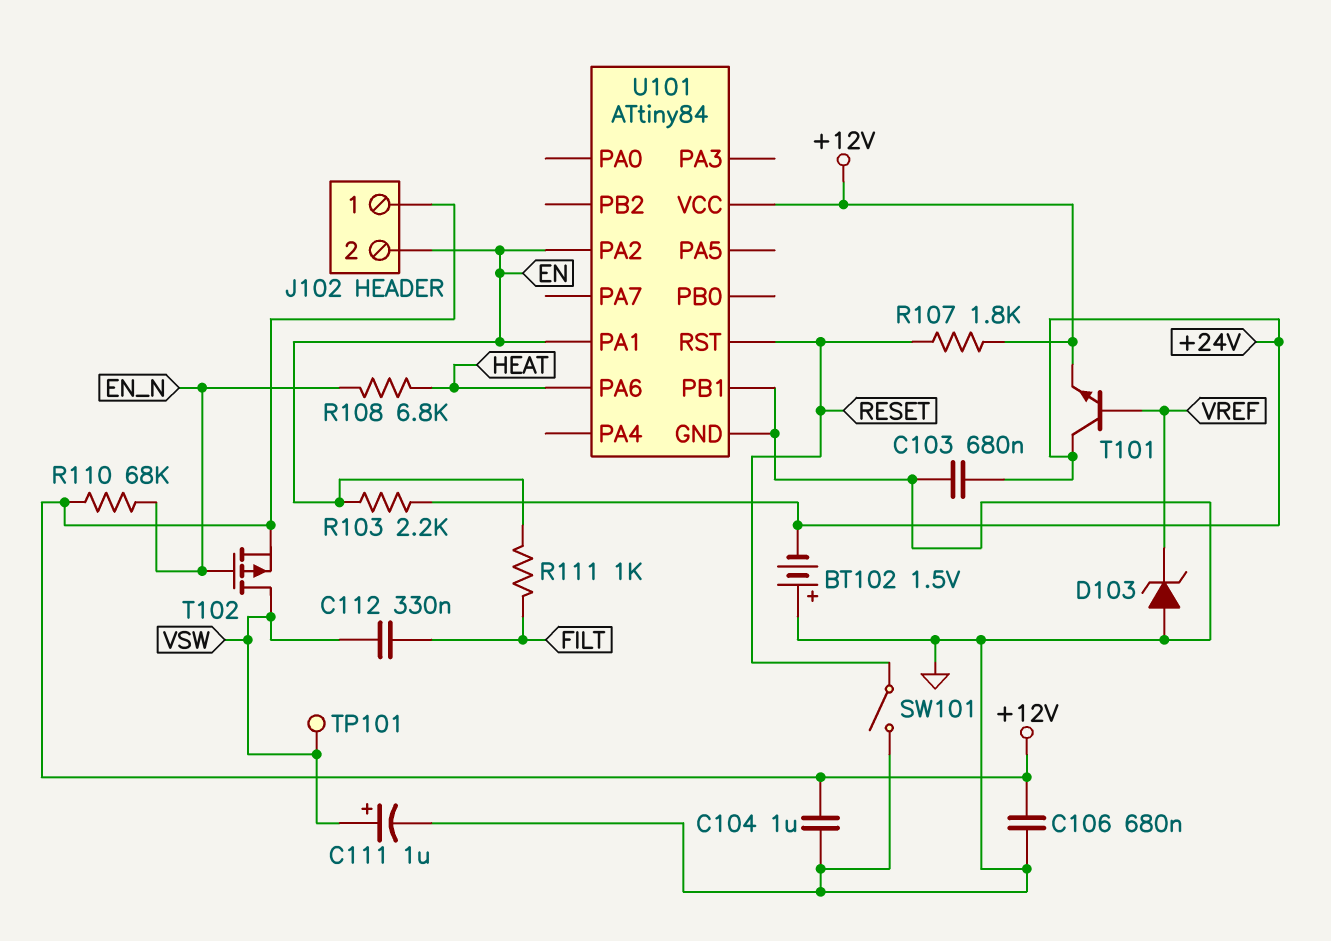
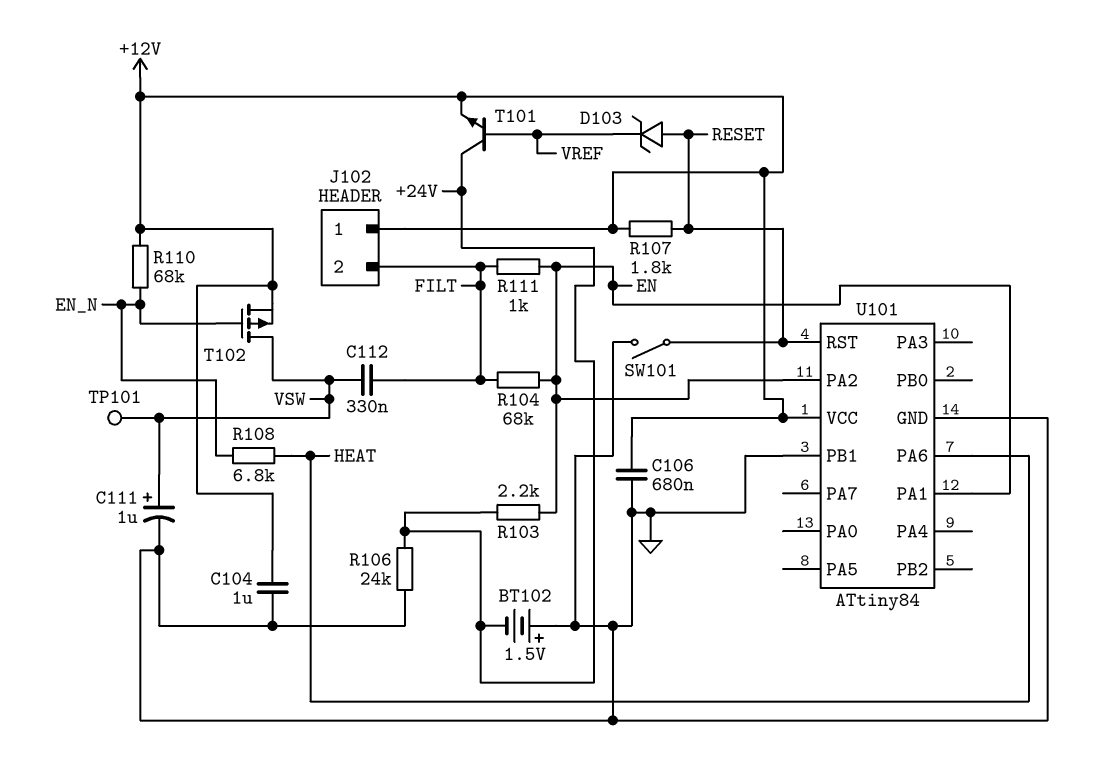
C103: 680nF (+24V, GND) -> none
D103: zener (A GND, K VREF) -> zener (A RESET, K VREF)
J102 pin 2: EN -> FILT
R104: none -> 68k (EN, FILT)
R106: none -> 24k (+24V, GND)

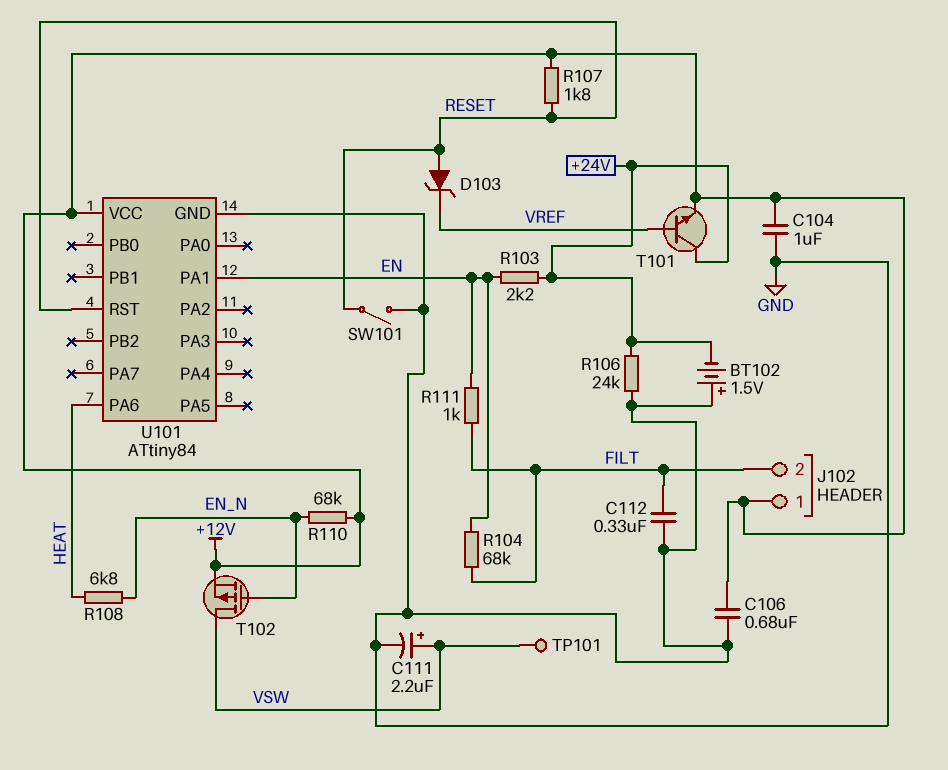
C111: 1uF (plus VSW, minus GND) -> 2.2uF (plus VSW, minus GND)
C112: 330nF (FILT, VSW) -> 330nF (FILT, GND)
U101 pin PA2: EN -> none
U101 pin PB1: GND -> none

